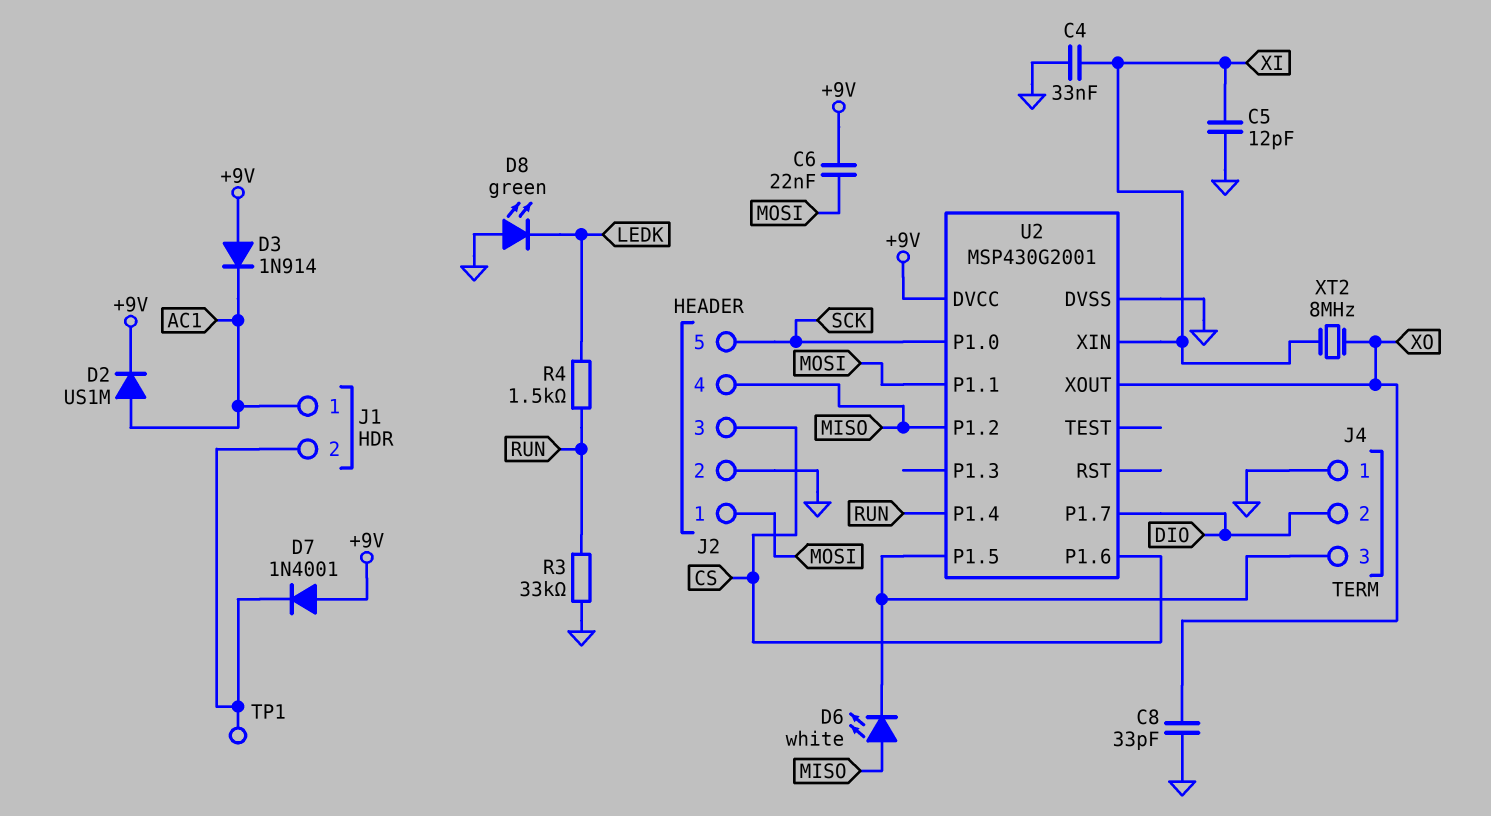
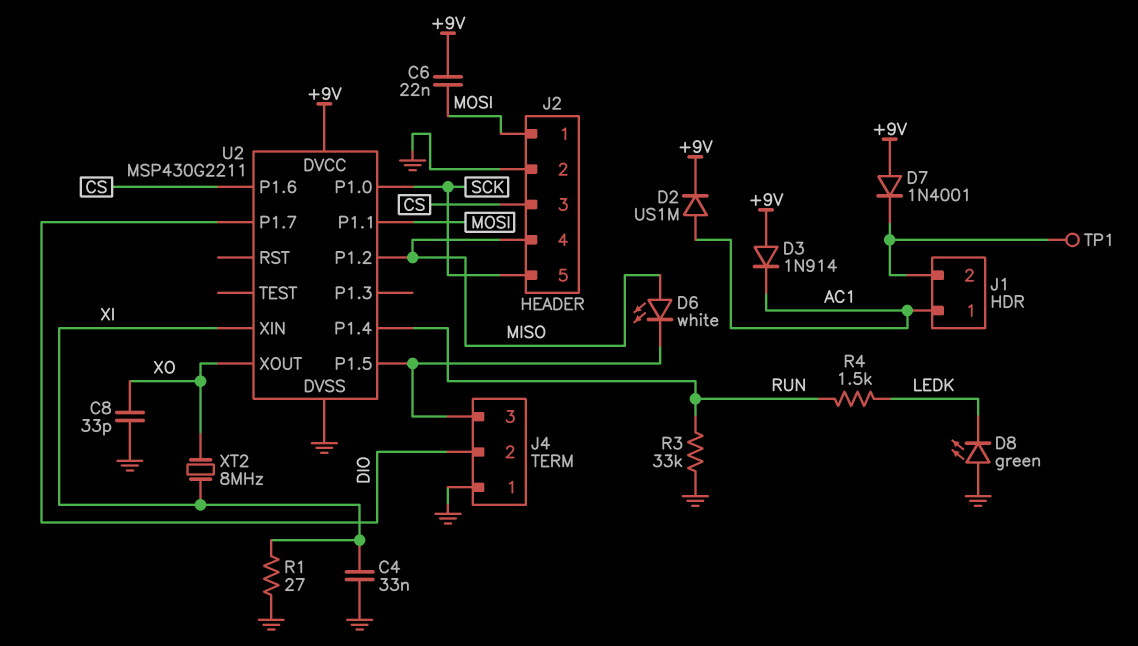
C5: 12pF (GND, XI) -> none
R1: none -> 27 (GND, XI)
U2: MSP430G2001 -> MSP430G2211

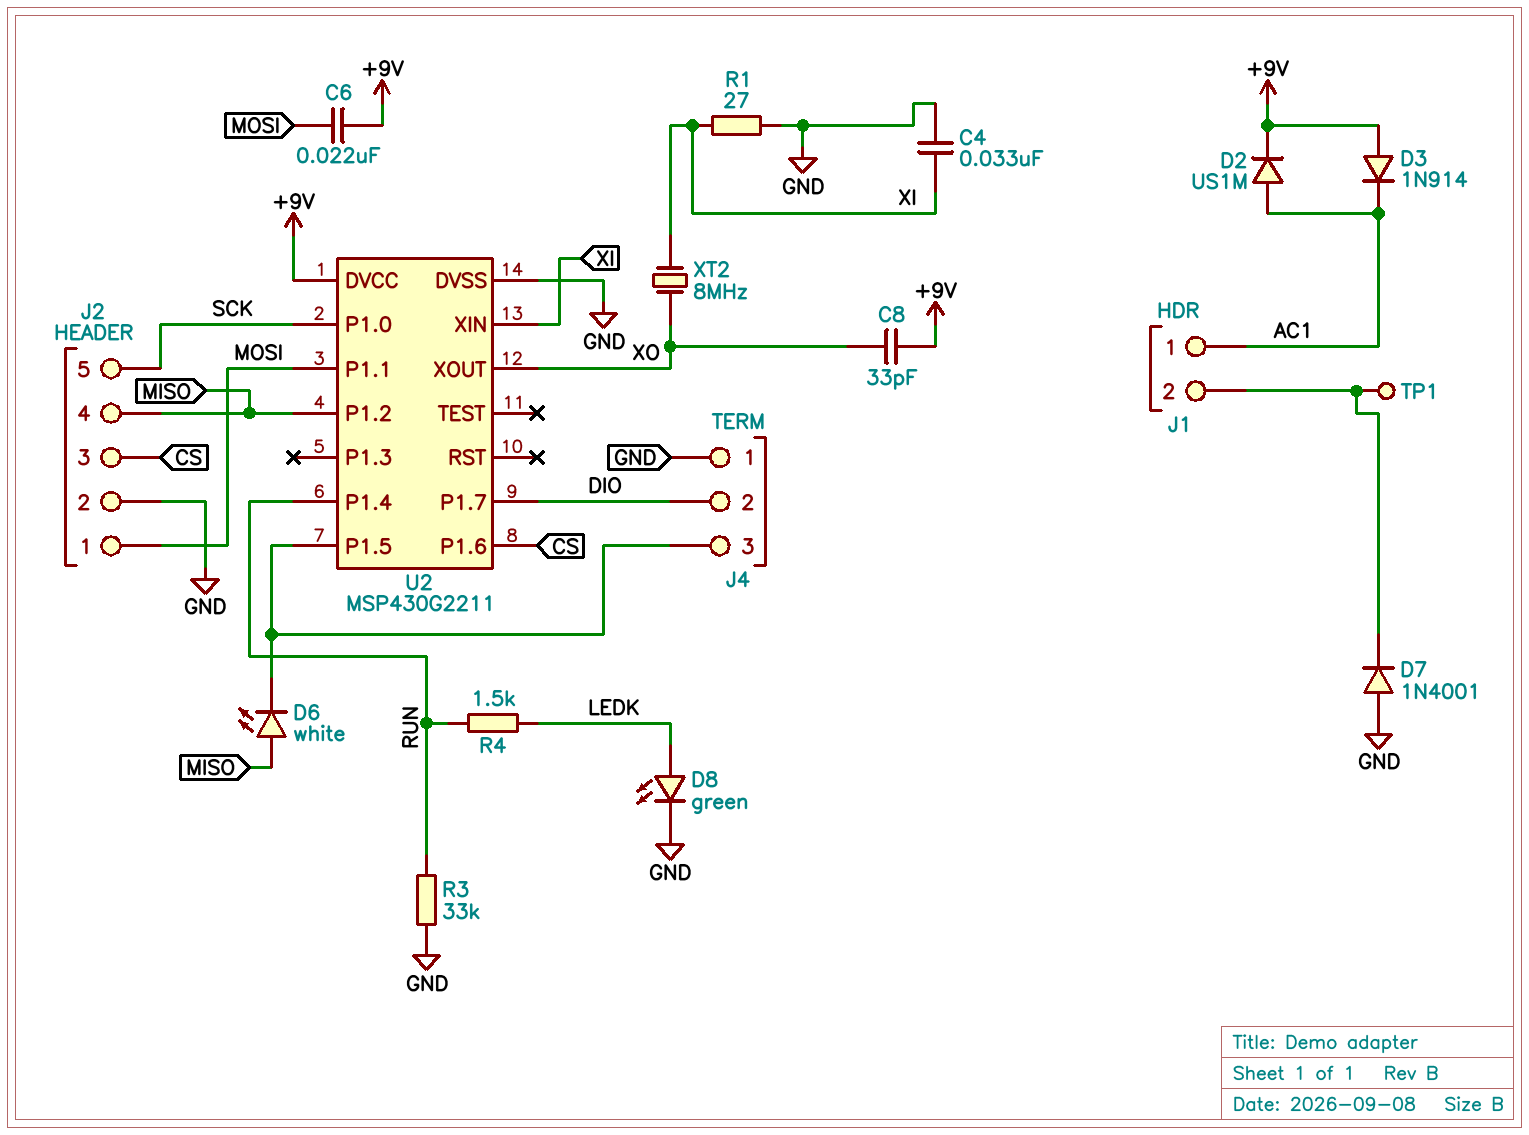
C8: 33pF (GND, XO) -> 33pF (+9V, XO)
D7: diode 1N4001 (A +9V, K J1/2) -> diode 1N4001 (A GND, K J1/2)
D8: LED green (A GND, K LEDK) -> LED green (A LEDK, K GND)

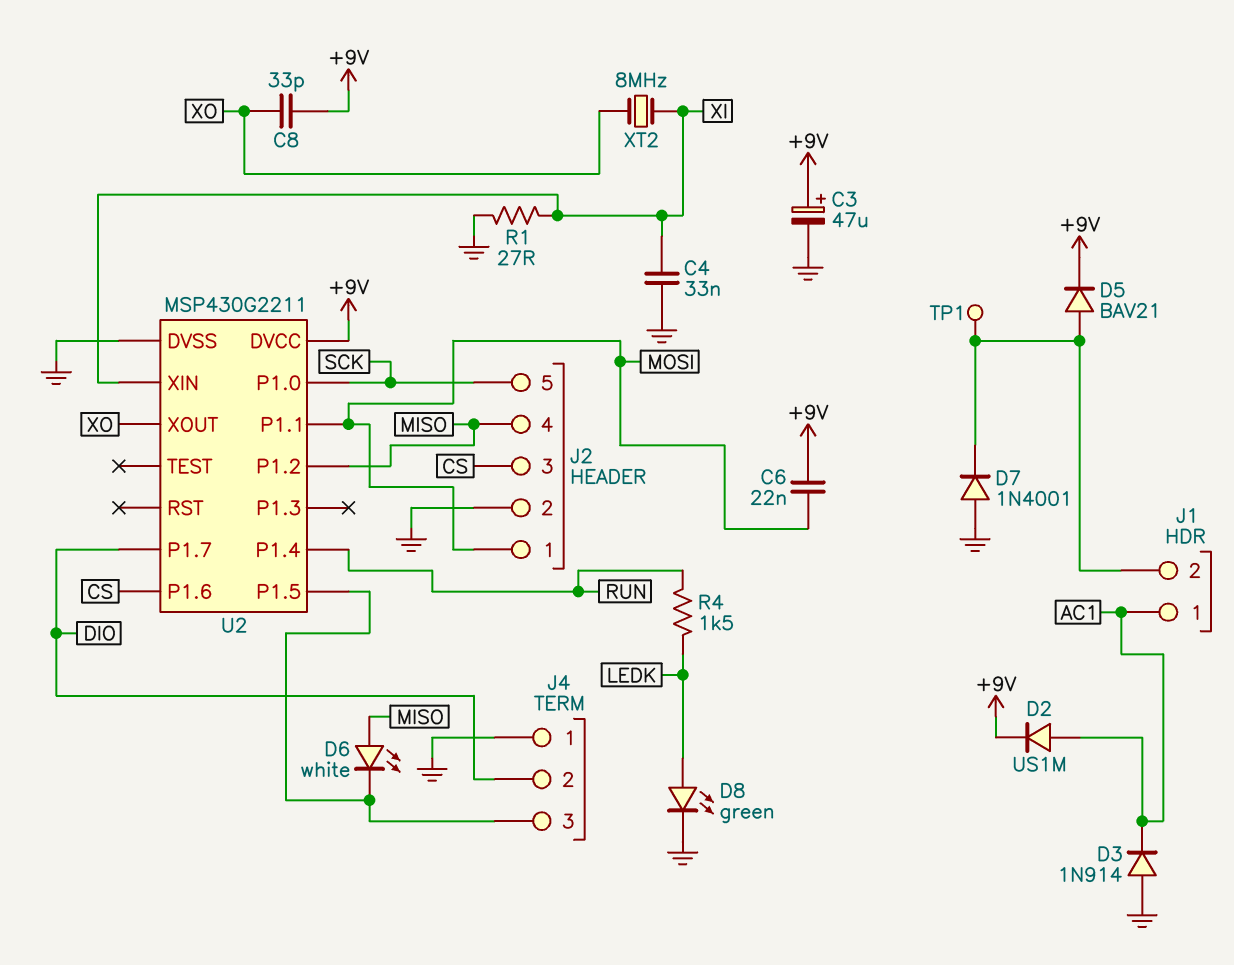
C3: none -> 47uF (plus +9V, minus GND)
D3: diode 1N914 (A +9V, K AC1) -> diode 1N914 (A GND, K AC1)
D5: none -> diode BAV21 (A J1/2, K +9V)
R3: 33k (GND, RUN) -> none

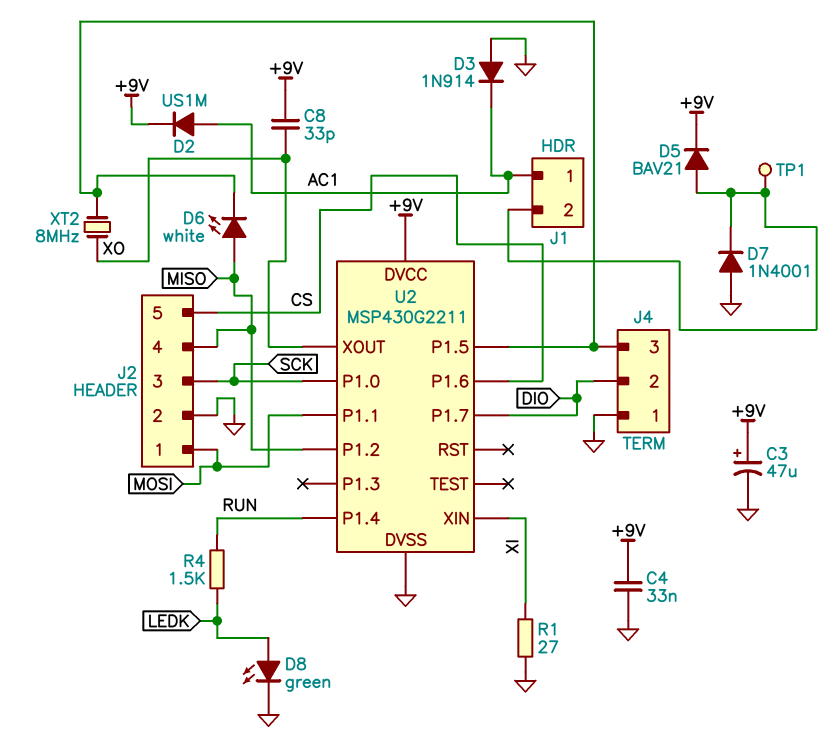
C4: 33nF (GND, XI) -> 33nF (+9V, GND)
C6: 22nF (+9V, MOSI) -> none
J2 pin 3: CS -> SCK
J2 pin 5: SCK -> CS
XT2: 8MHz (XI, XO) -> 8MHz (J4/3, XO)

